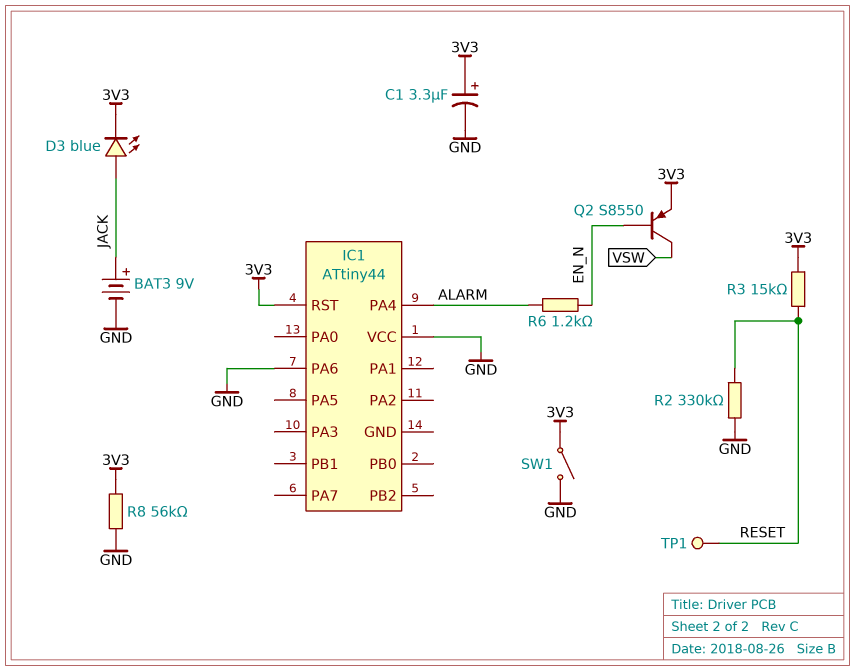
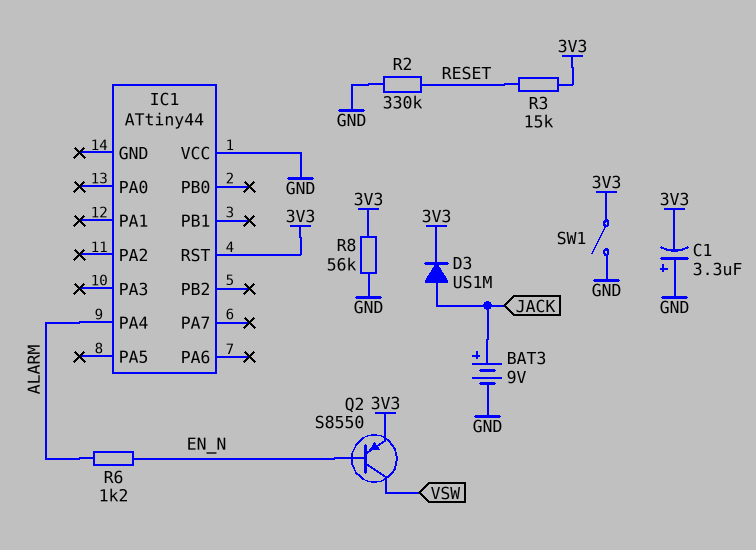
C1: 3.3uF (plus 3V3, minus GND) -> 3.3uF (plus GND, minus 3V3)
D3: LED blue (A JACK, K 3V3) -> diode US1M (A JACK, K 3V3)
IC1 pin PA6: GND -> none
TP1: test point (RESET) -> none

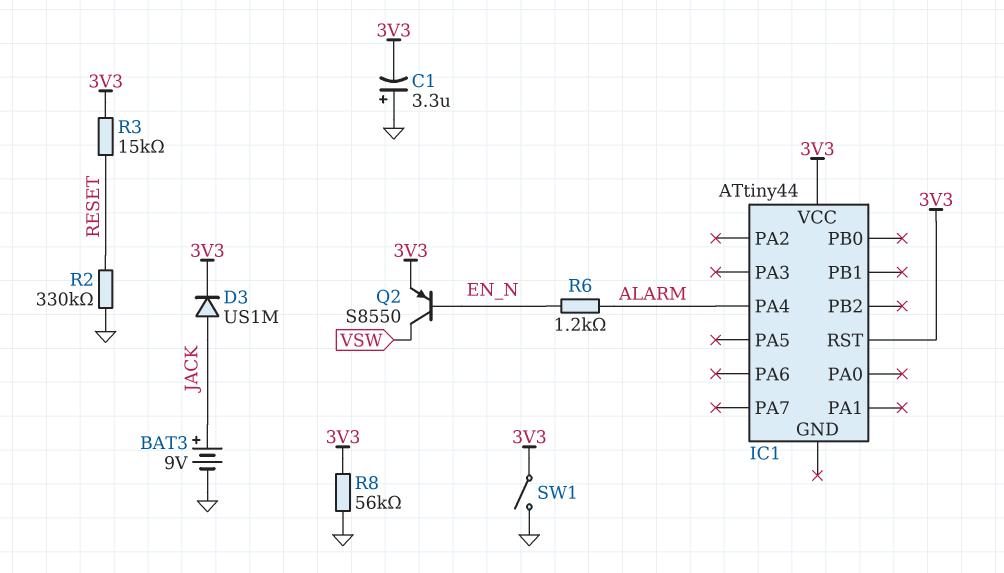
IC1 pin VCC: GND -> 3V3

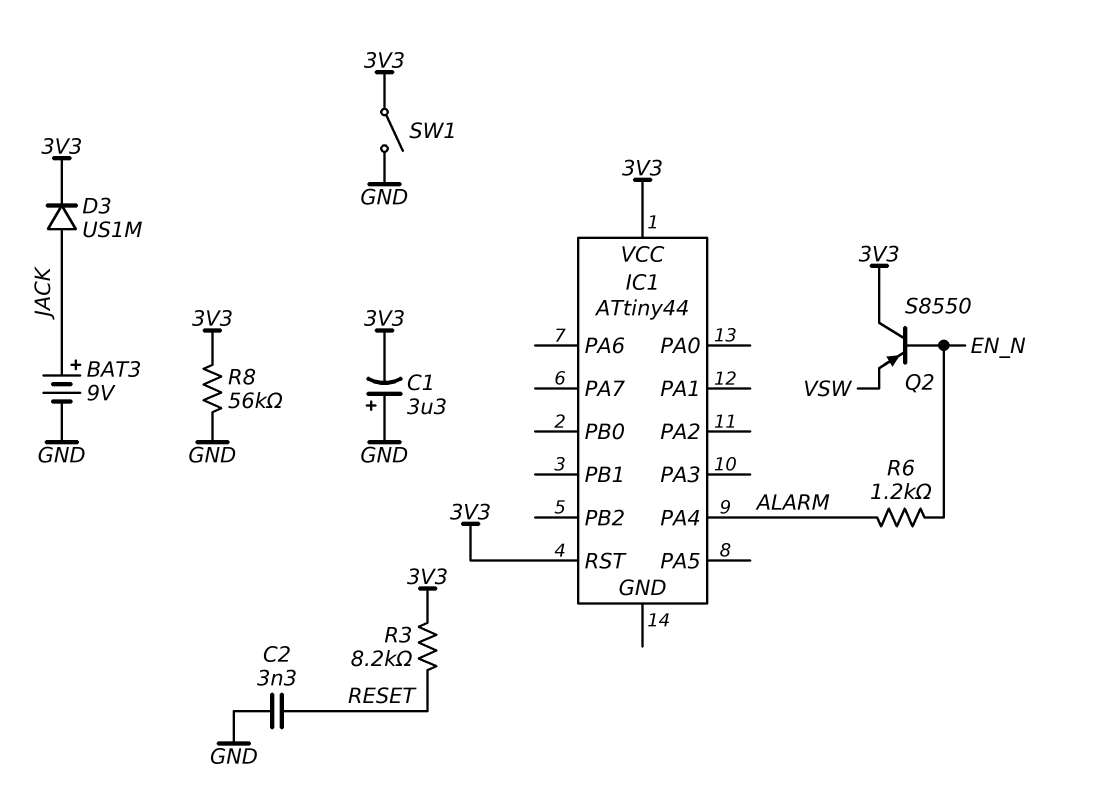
C2: none -> 3.3nF (GND, RESET)
Q2: PNP S8550 (B EN_N, C VSW, E 3V3) -> PNP S8550 (B EN_N, C 3V3, E VSW)
R2: 330k (GND, RESET) -> none
R3: 15k (3V3, RESET) -> 8.2k (3V3, RESET)

